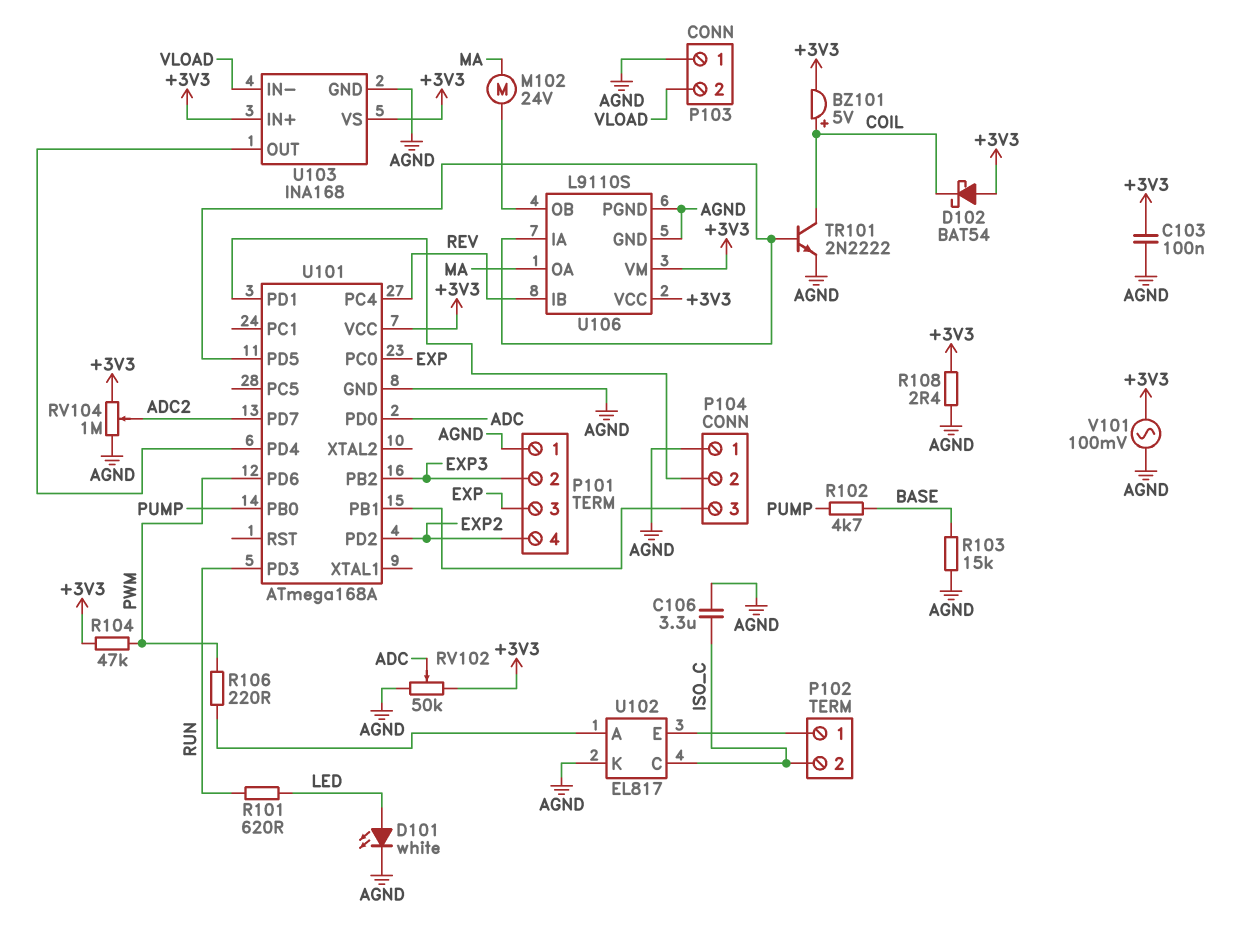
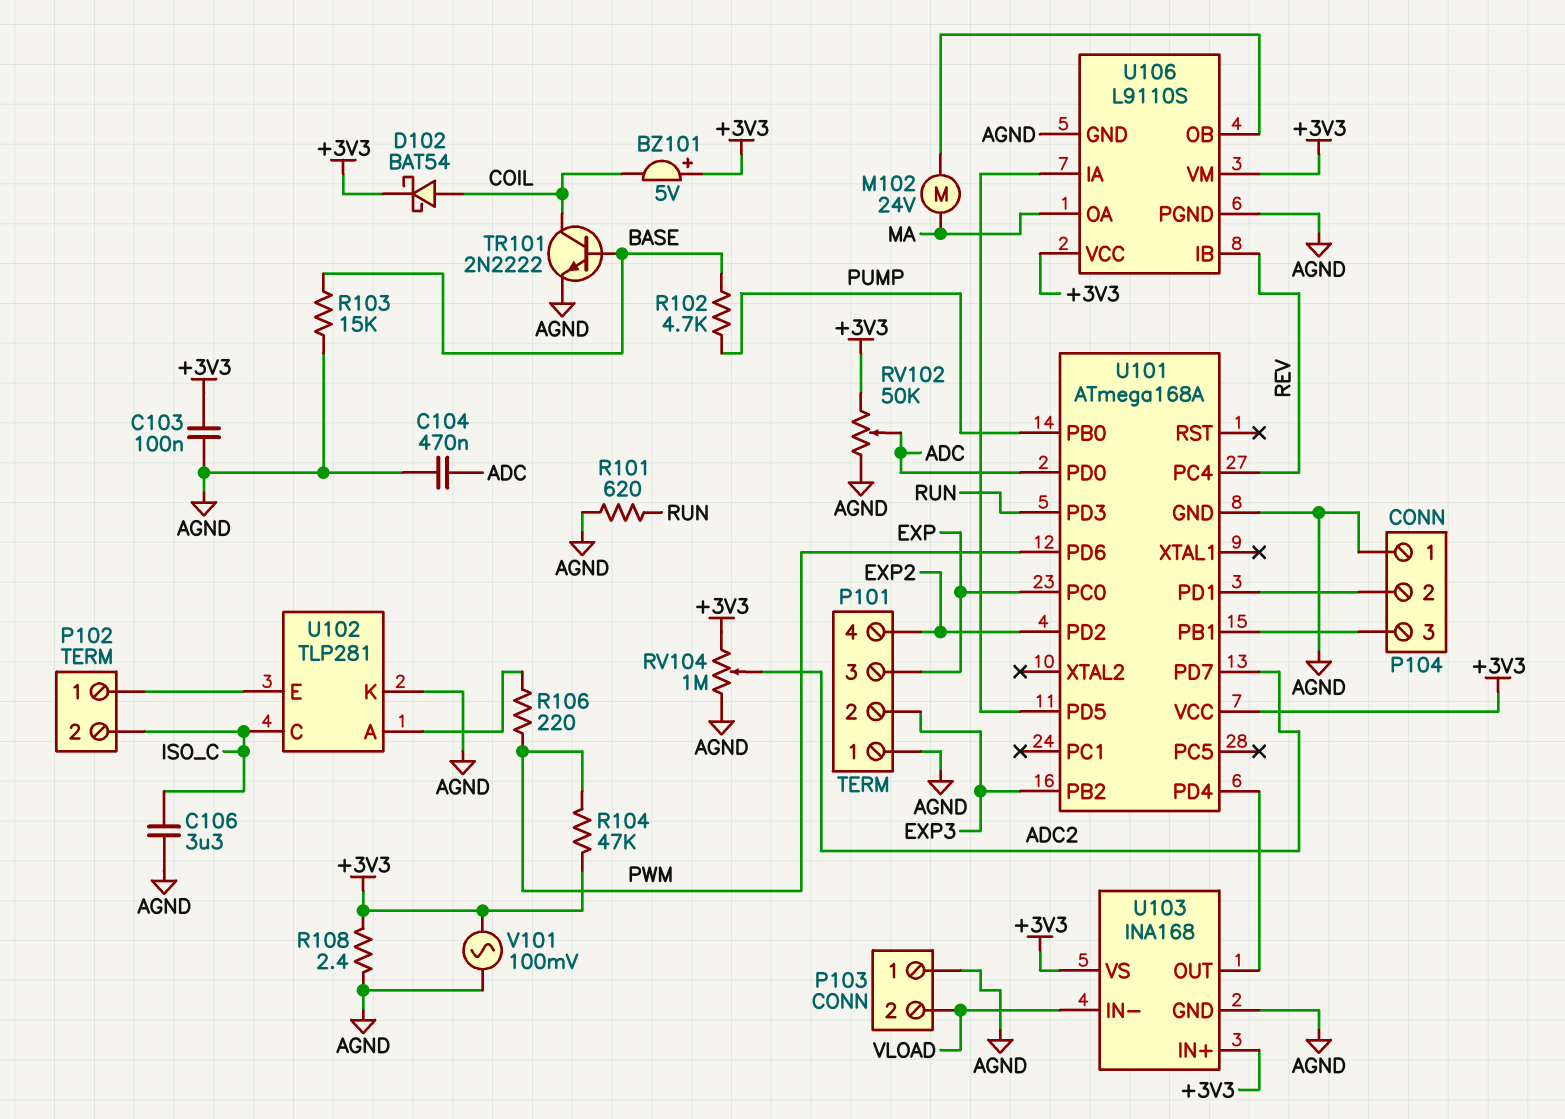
BZ101: buzzer 5V (plus COIL, minus +3V3) -> buzzer 5V (plus +3V3, minus COIL)
C104: none -> 470nF (ADC, AGND)
D101: LED white (A LED, K AGND) -> none
D102: schottky BAT54 (A +3V3, K COIL) -> schottky BAT54 (A COIL, K +3V3)
R101: 620 (LED, RUN) -> 620 (AGND, RUN)
TR101: NPN 2N2222 (B U101/PD5, C COIL, E AGND) -> NPN 2N2222 (B BASE, C COIL, E AGND)
U102: EL817 -> TLP281

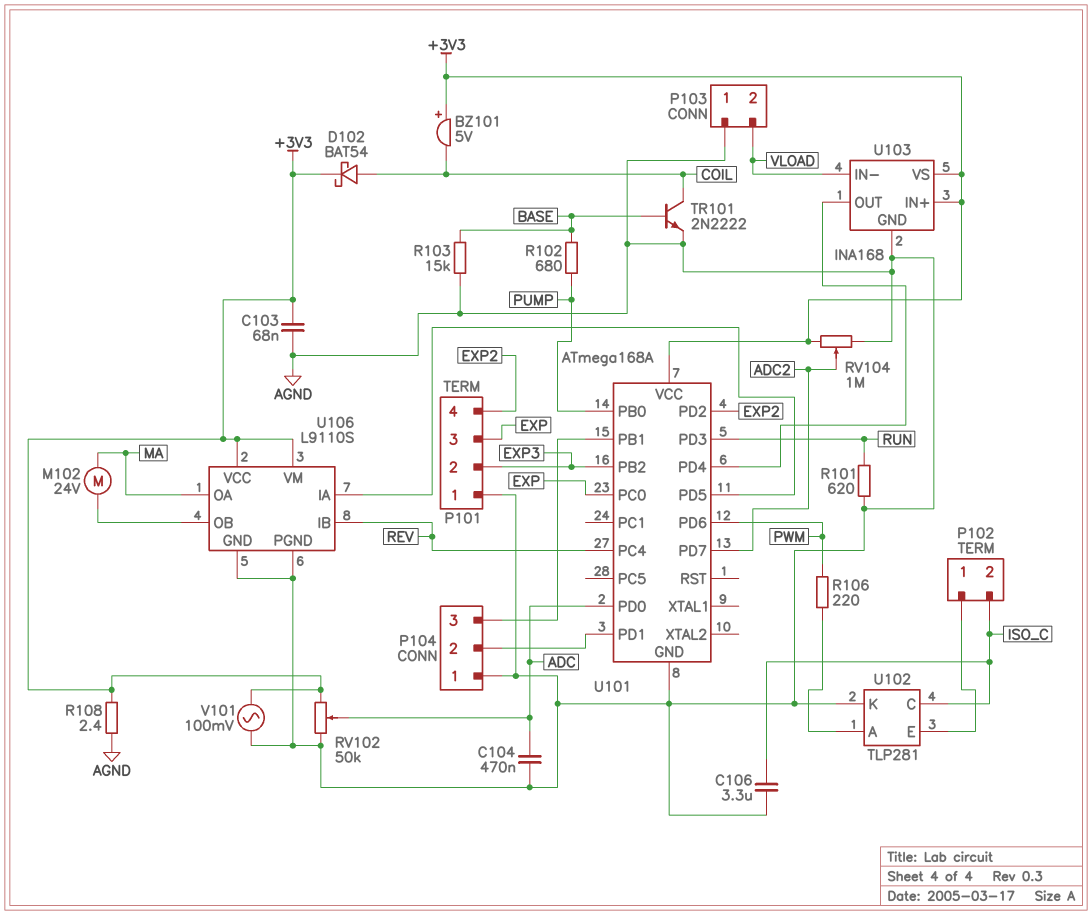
C103: 100nF (+3V3, AGND) -> 68nF (+3V3, AGND)
R102: 4.7k (BASE, PUMP) -> 680 (BASE, PUMP)
R104: 47k (+3V3, PWM) -> none

